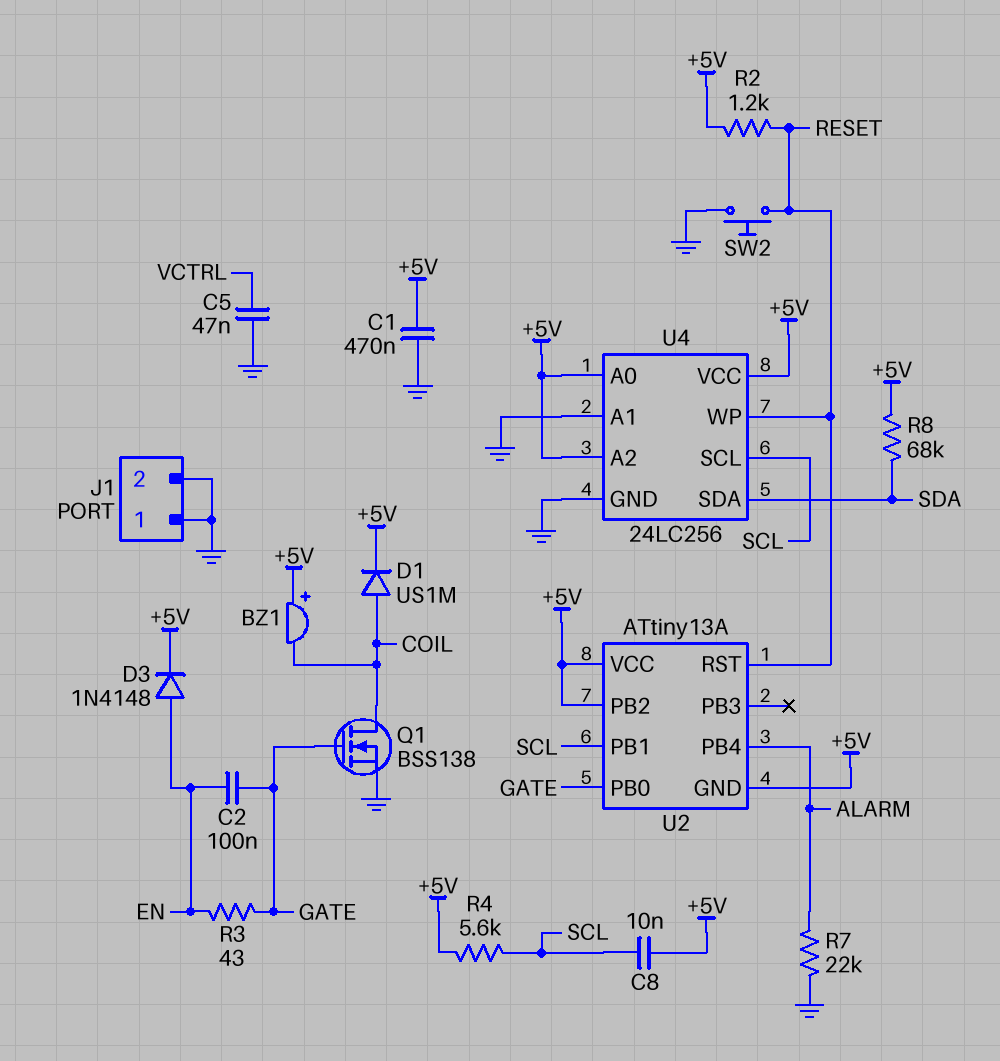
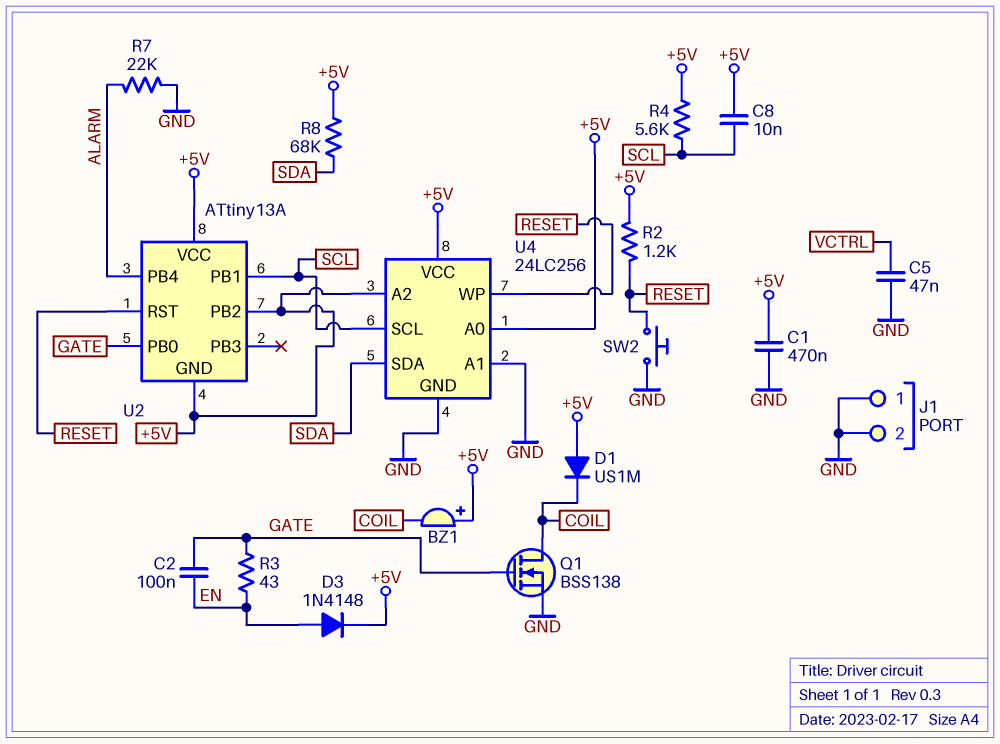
D1: diode US1M (A COIL, K +5V) -> diode US1M (A +5V, K COIL)

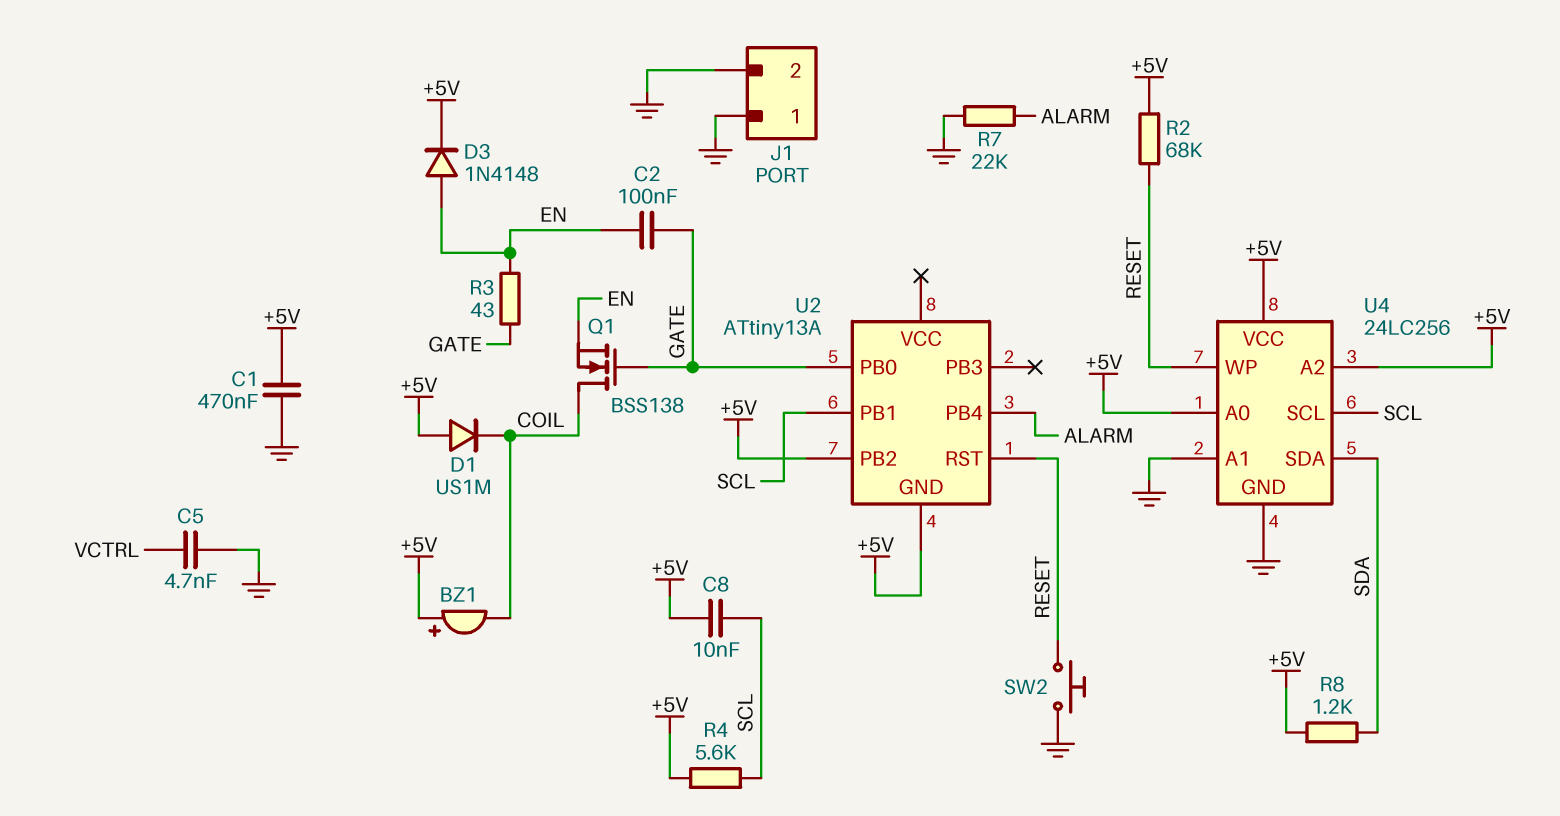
C5: 47nF (GND, VCTRL) -> 4.7nF (GND, VCTRL)
Q1: NMOS BSS138 (G GATE, D COIL, S GND) -> NMOS BSS138 (G GATE, D COIL, S EN)
R2: 1.2k (+5V, RESET) -> 68k (+5V, RESET)
R8: 68k (+5V, SDA) -> 1.2k (+5V, SDA)
U2 pin VCC: +5V -> none

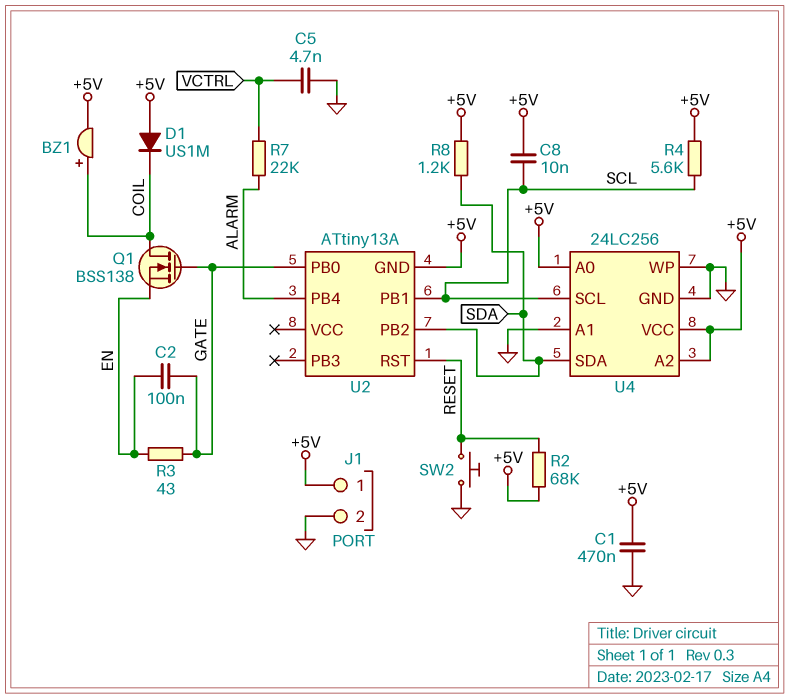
BZ1: buzzer (plus +5V, minus COIL) -> buzzer (plus COIL, minus +5V)
D3: diode 1N4148 (A EN, K +5V) -> none
J1 pin 1: GND -> +5V
R7: 22k (ALARM, GND) -> 22k (ALARM, VCTRL)
U2 pin PB2: +5V -> SDA
U4 pin WP: RESET -> GND

